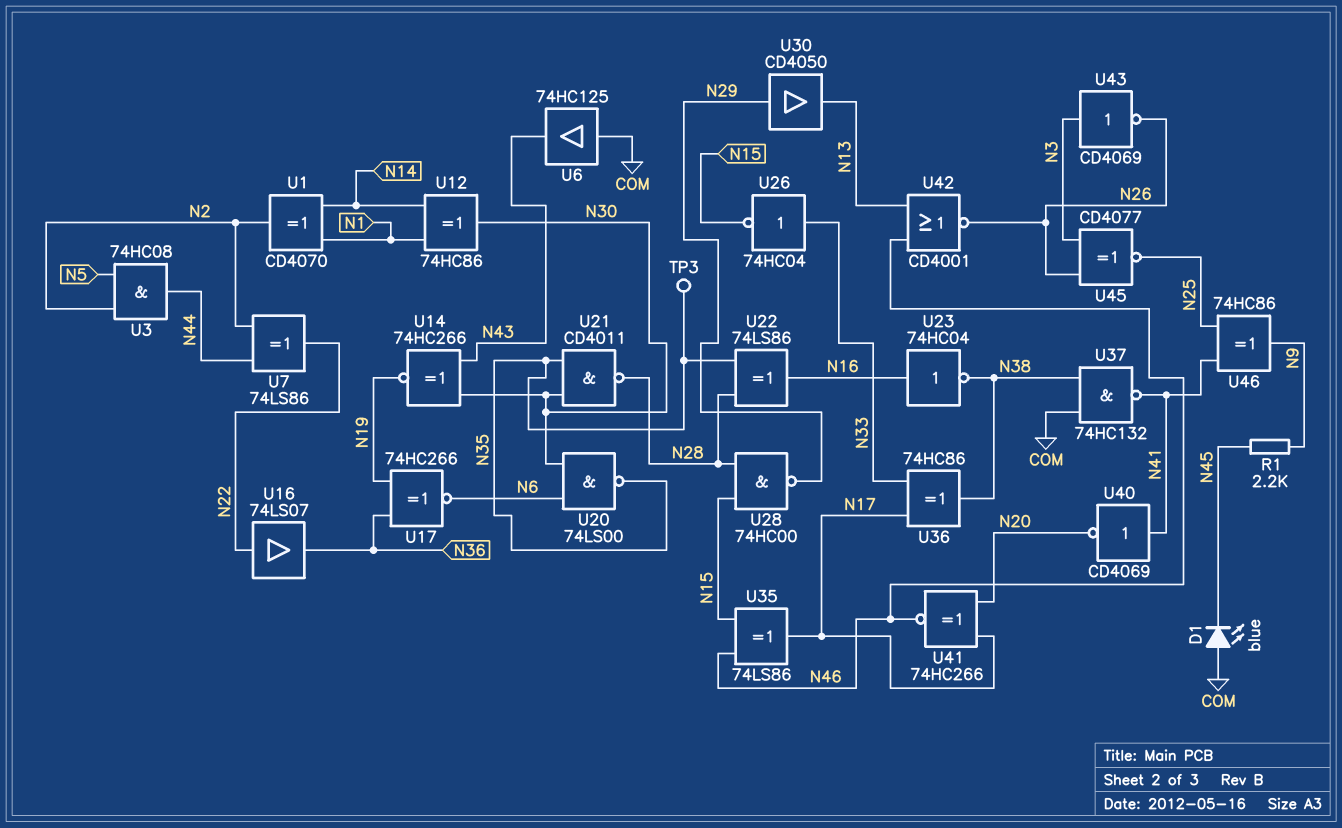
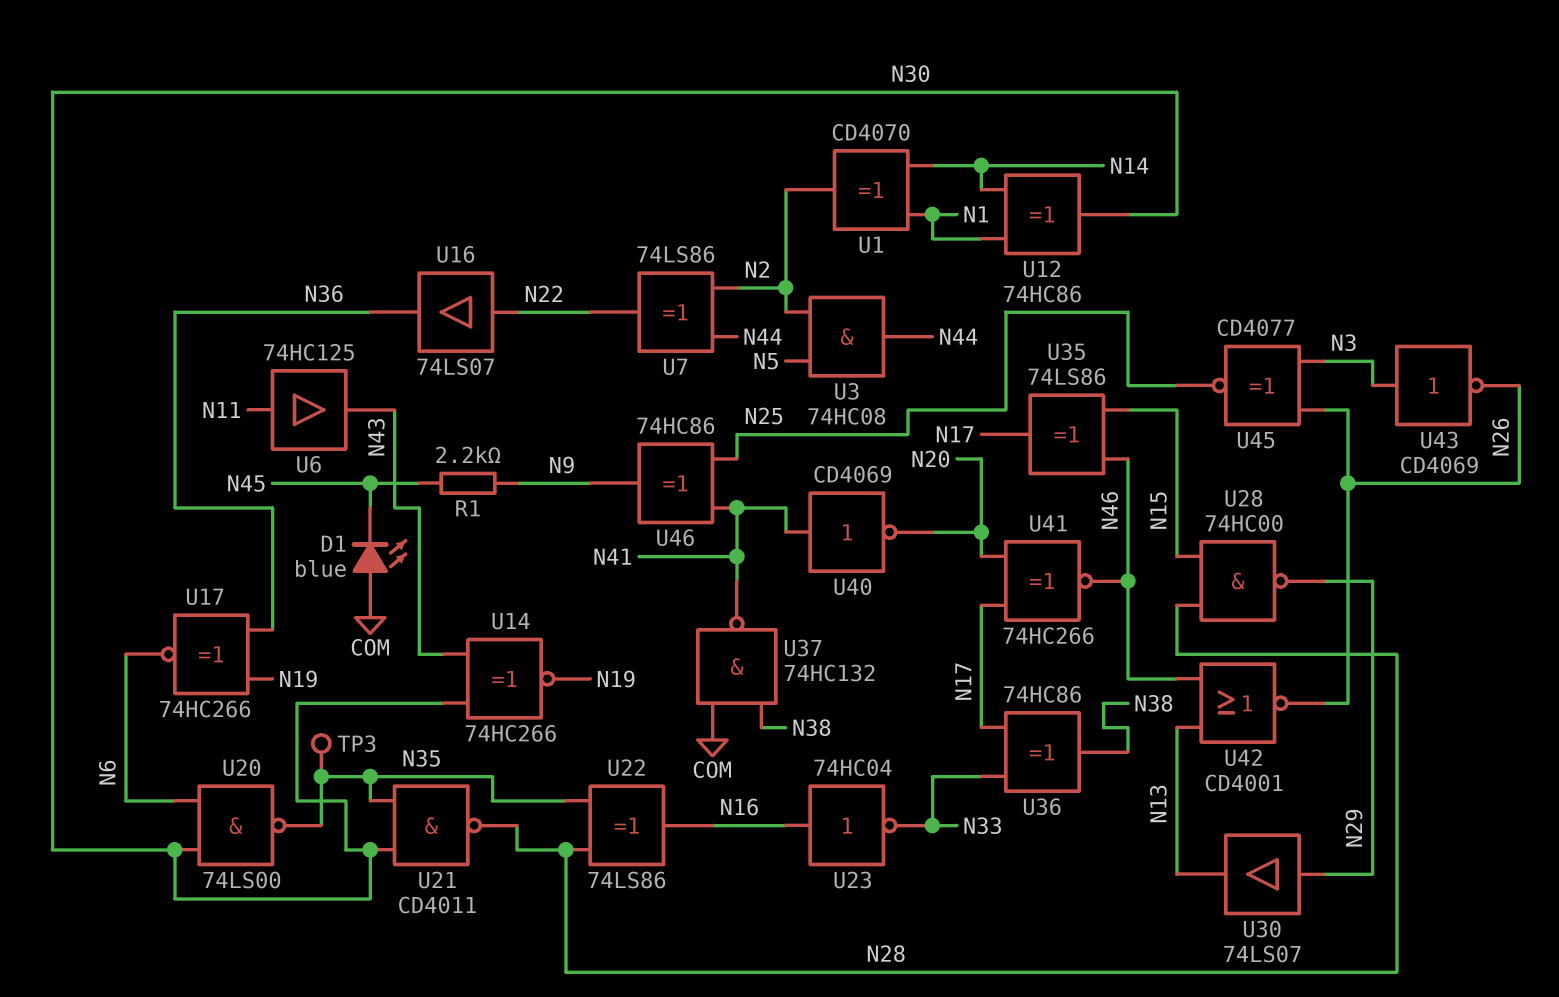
U6: buffer 74HC125 (in COM, out N43) -> buffer 74HC125 (in N11, out N43)
U23: NOT 74HC04 (in N16, out N38) -> NOT 74HC04 (in N16, out N33)
U26: NOT 74HC04 (in N33, out N15) -> none
U30: buffer CD4050 (in N29, out N13) -> buffer 74LS07 (in N29, out N13)

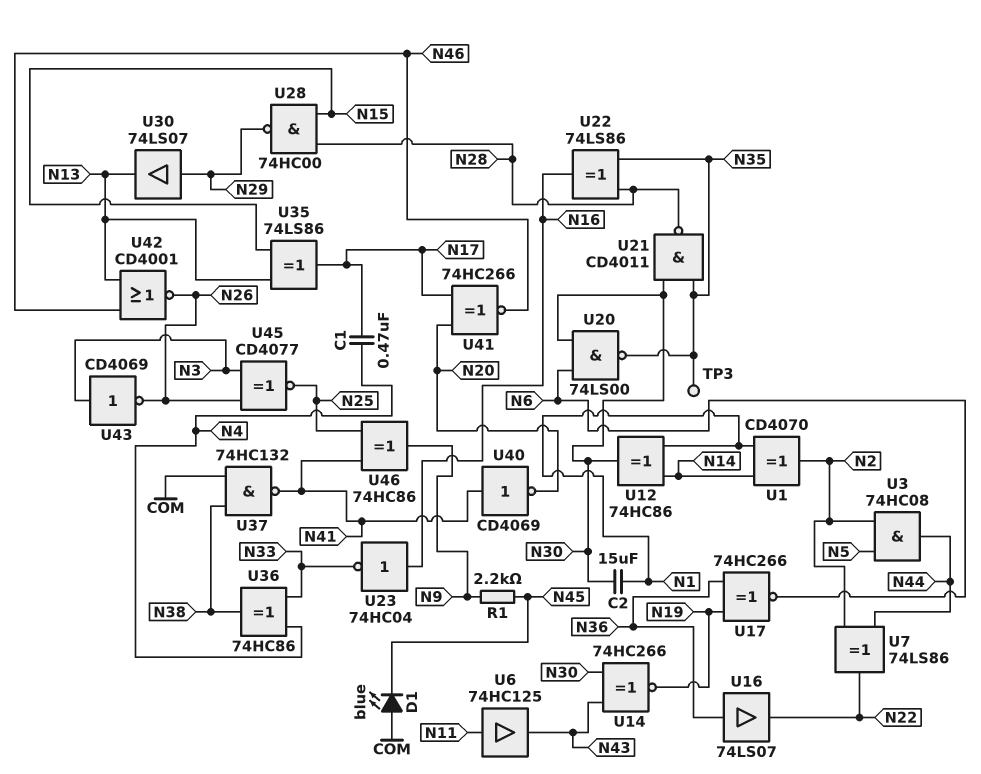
C1: none -> 470nF (N4, N17)
C2: none -> 15uF (N1, N30)
U16: buffer 74LS07 (in N22, out N36) -> buffer 74LS07 (in N36, out N22)
U35: XOR 74LS86 (in N15, in N46, out N17) -> XOR 74LS86 (in N13, in N15, out N17)
U36: XOR 74HC86 (in N17, in N33, out N38) -> XOR 74HC86 (in N4, in N33, out N38)

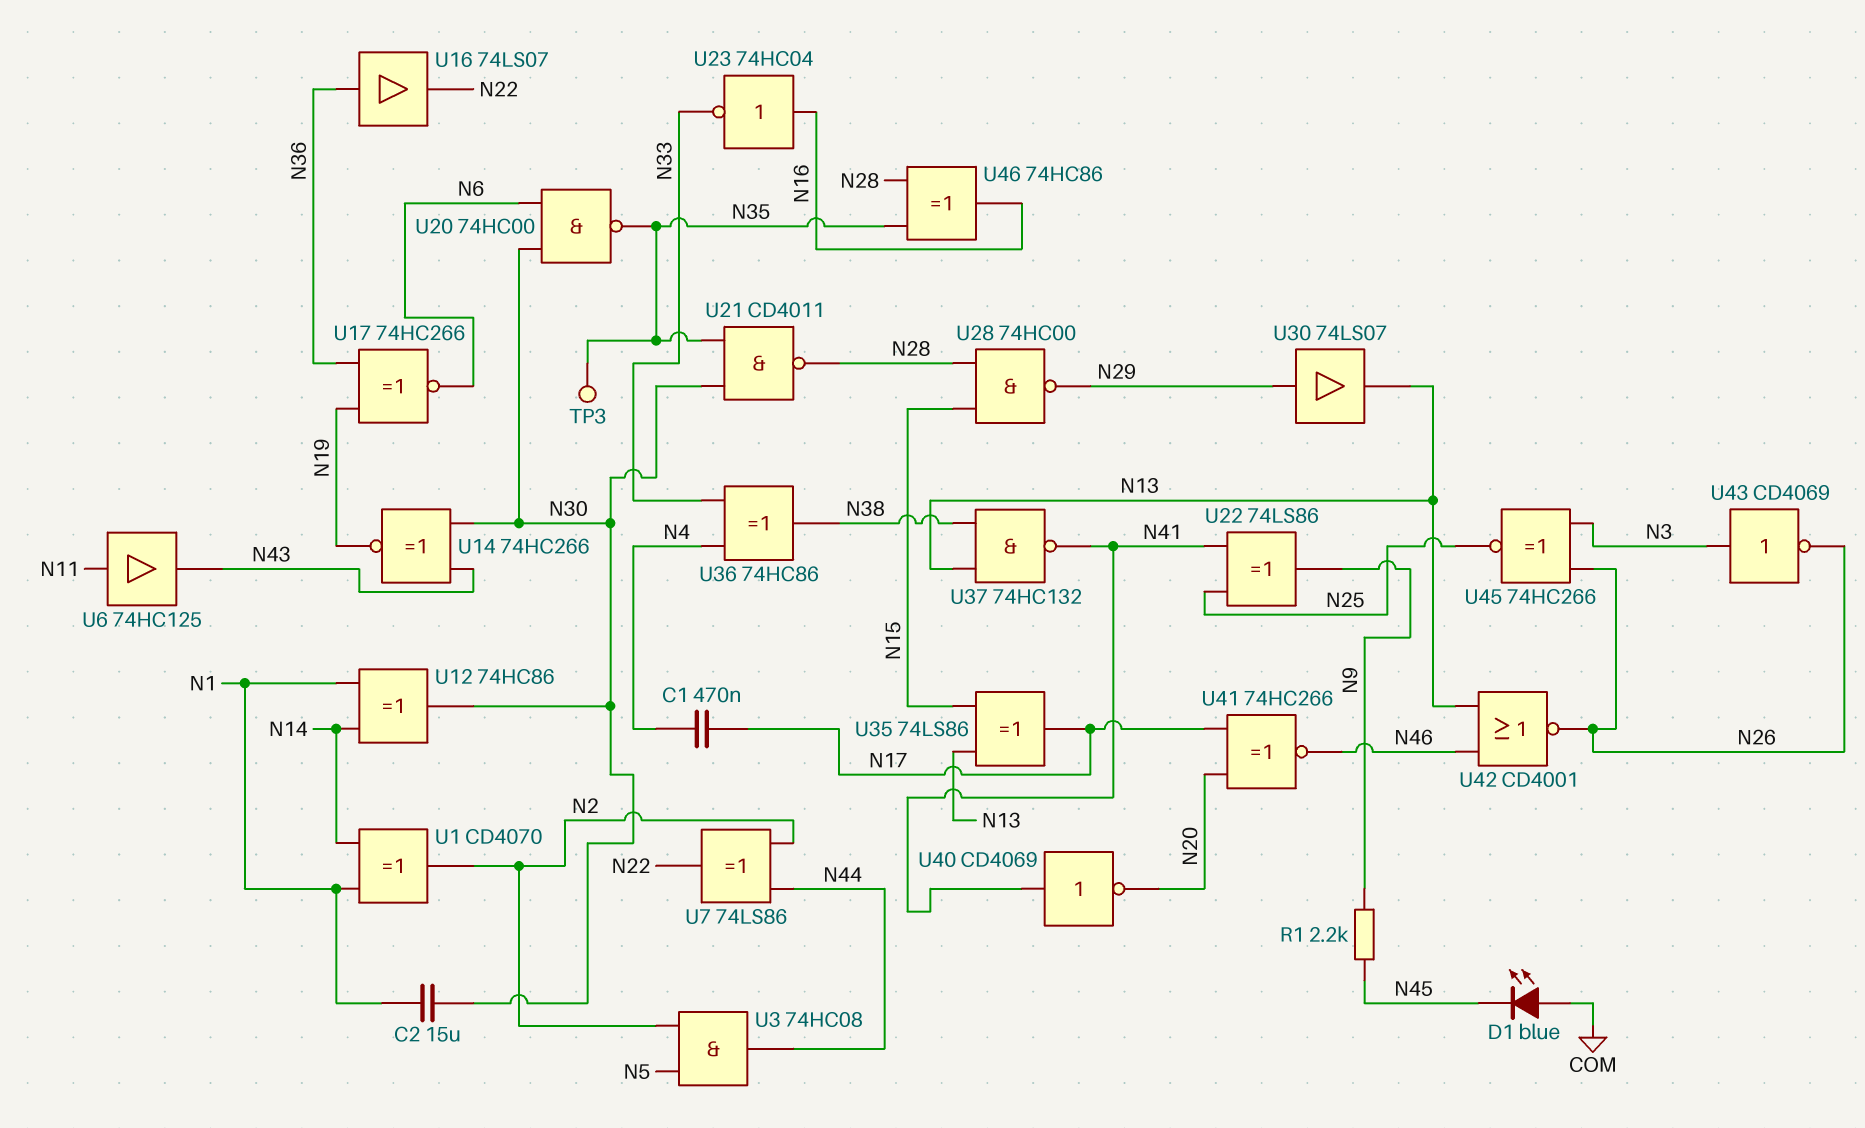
U20: NAND 74LS00 (in N6, in N30, out N35) -> NAND 74HC00 (in N6, in N30, out N35)
U22: XOR 74LS86 (in N28, in N35, out N16) -> XOR 74LS86 (in N25, in N41, out N9)
U37: NAND 74HC132 (in COM, in N38, out N41) -> NAND 74HC132 (in N13, in N38, out N41)
U45: XNOR CD4077 (in N3, in N26, out N25) -> XNOR 74HC266 (in N3, in N26, out N25)
U46: XOR 74HC86 (in N25, in N41, out N9) -> XOR 74HC86 (in N28, in N35, out N16)

